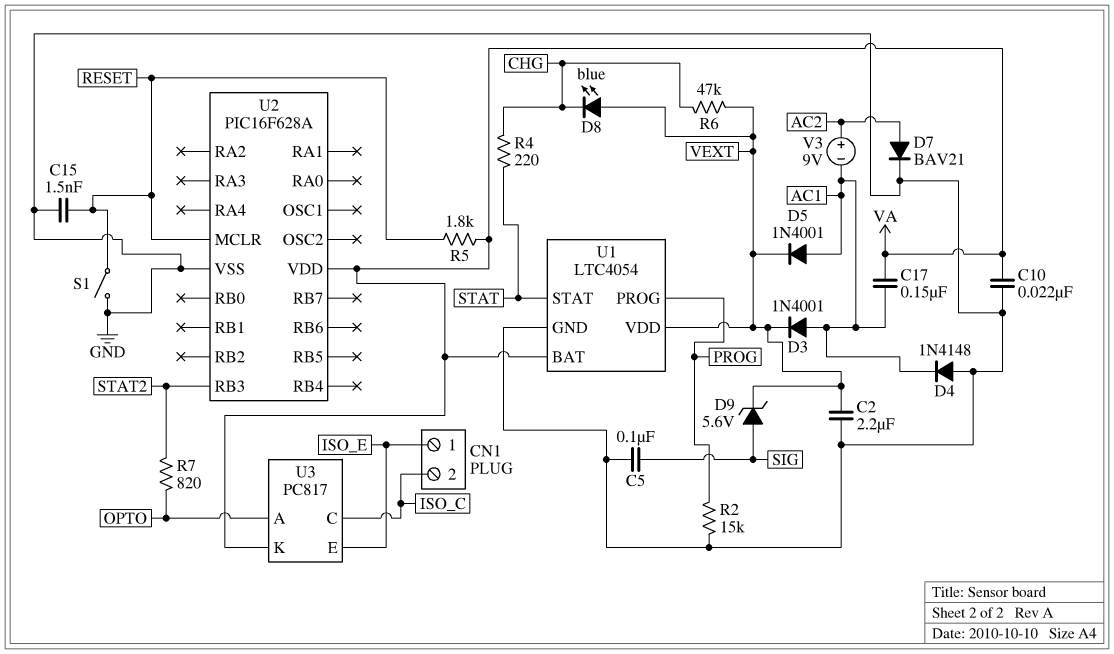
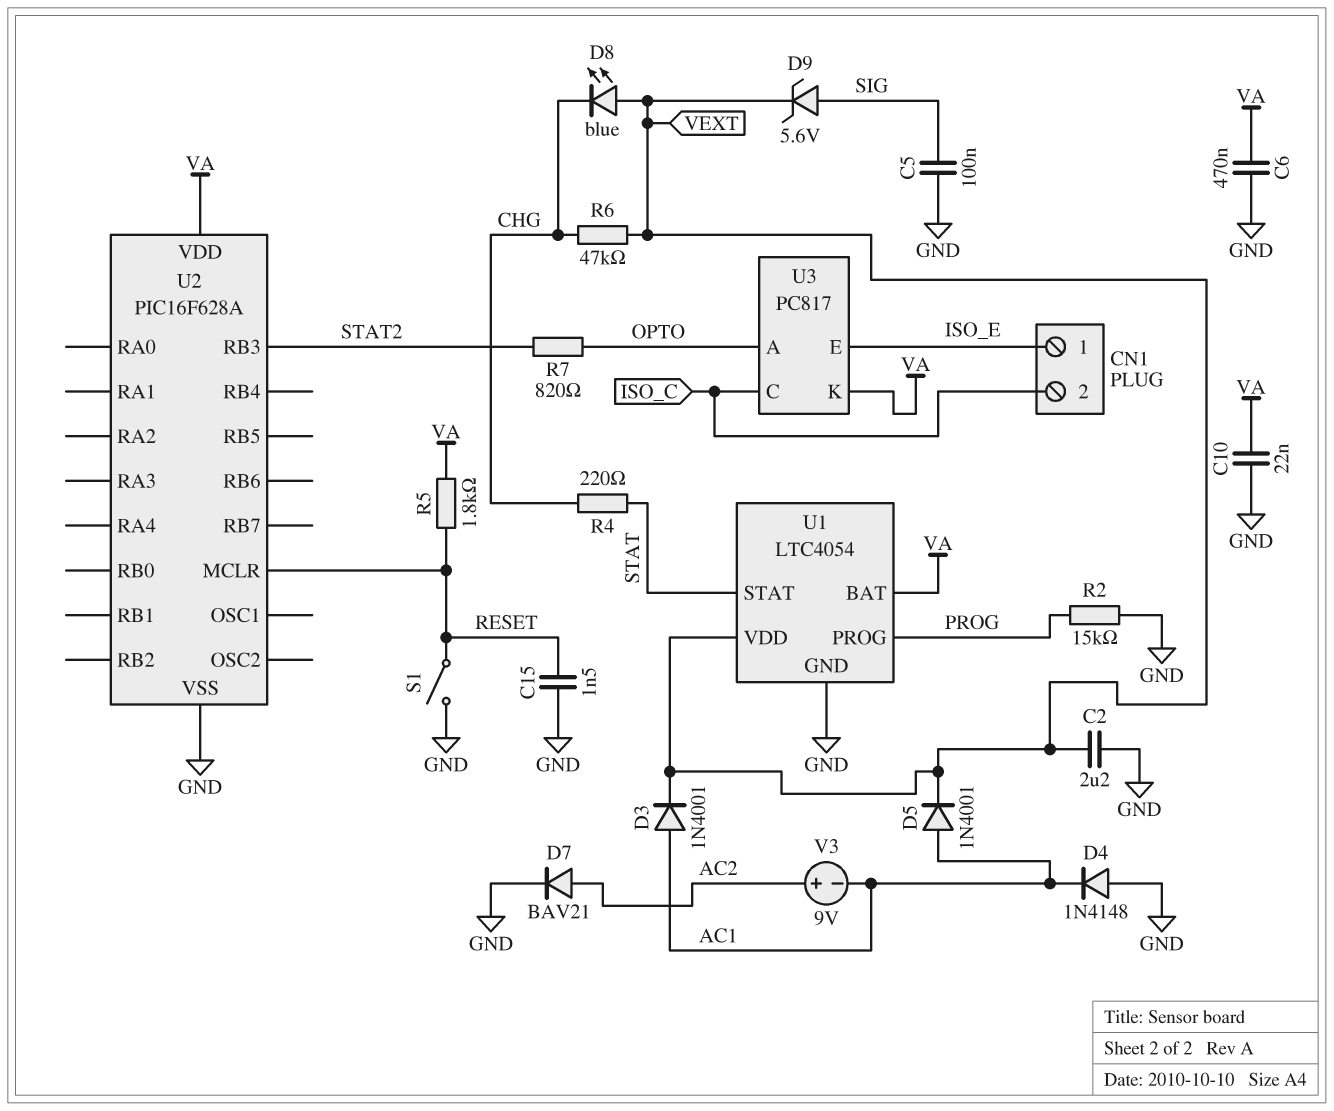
C6: none -> 470nF (GND, VA)
C17: 150nF (AC1, VA) -> none

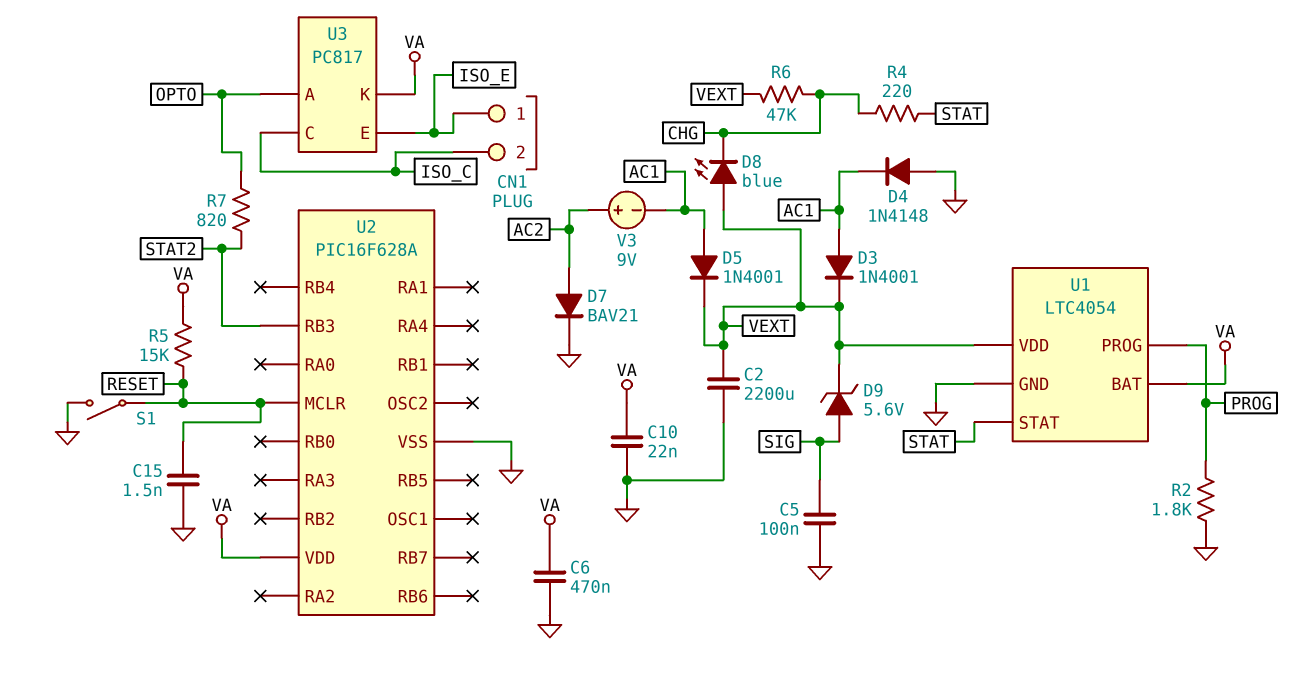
C2: 2.2uF (GND, VEXT) -> 2200uF (GND, VEXT)
R2: 15k (GND, PROG) -> 1.8k (GND, PROG)
R5: 1.8k (RESET, VA) -> 15k (RESET, VA)

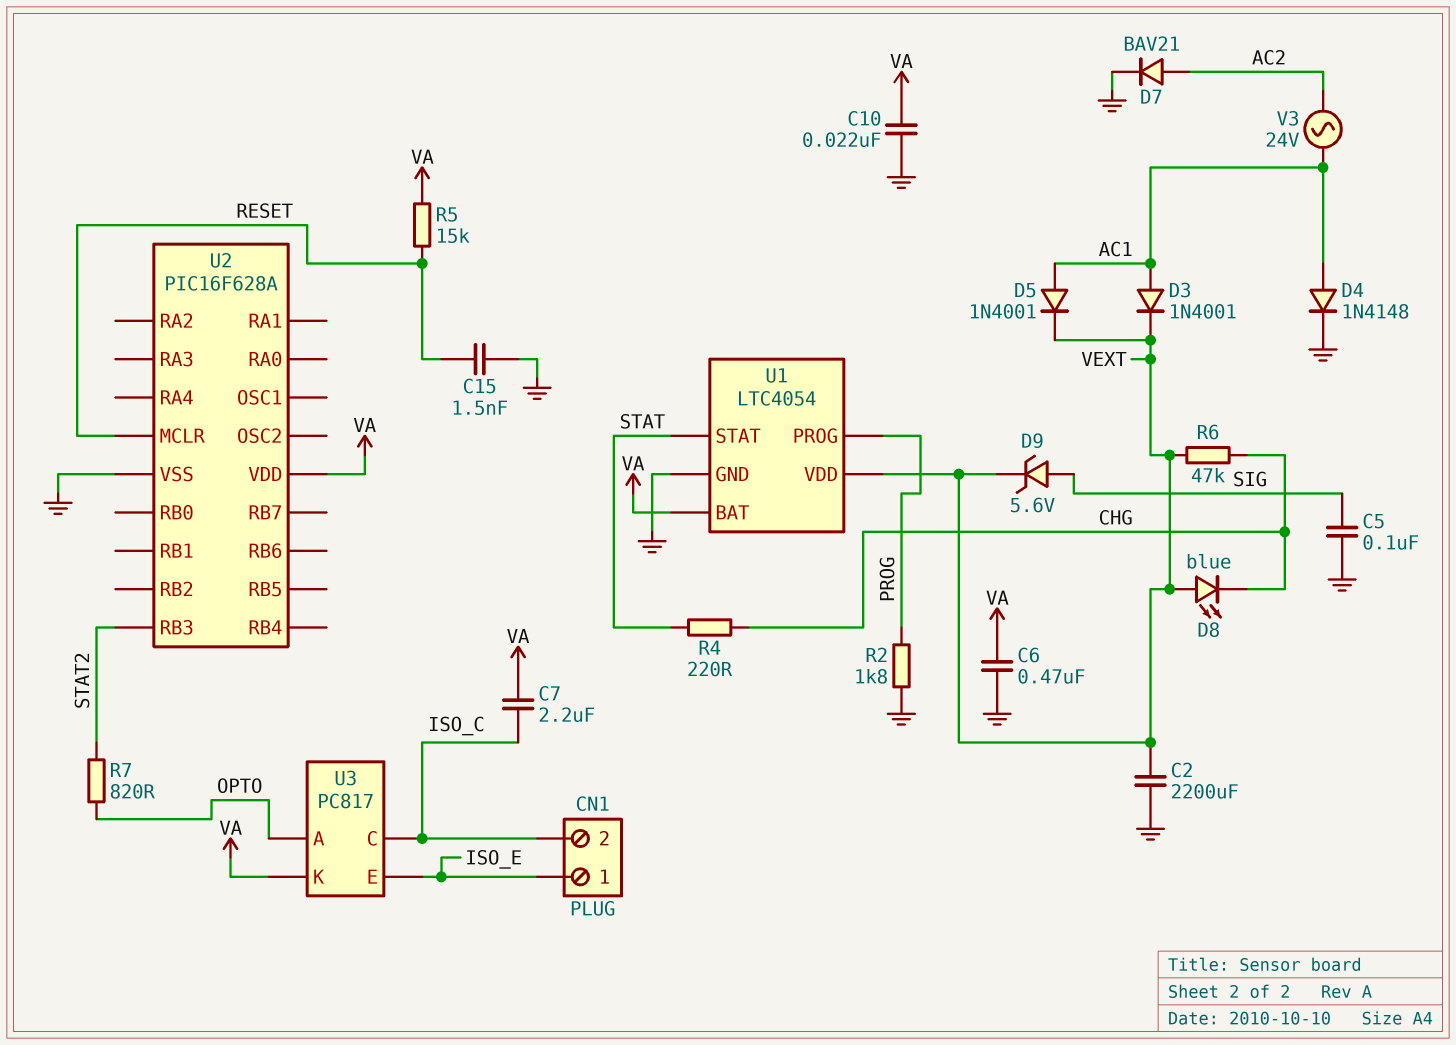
C7: none -> 2.2uF (ISO_C, VA)
D4: diode 1N4148 (A GND, K AC1) -> diode 1N4148 (A AC1, K GND)
S1: switch (GND, RESET) -> none
V3: 9V (plus AC2, minus AC1) -> AC 24V (AC1, AC2)

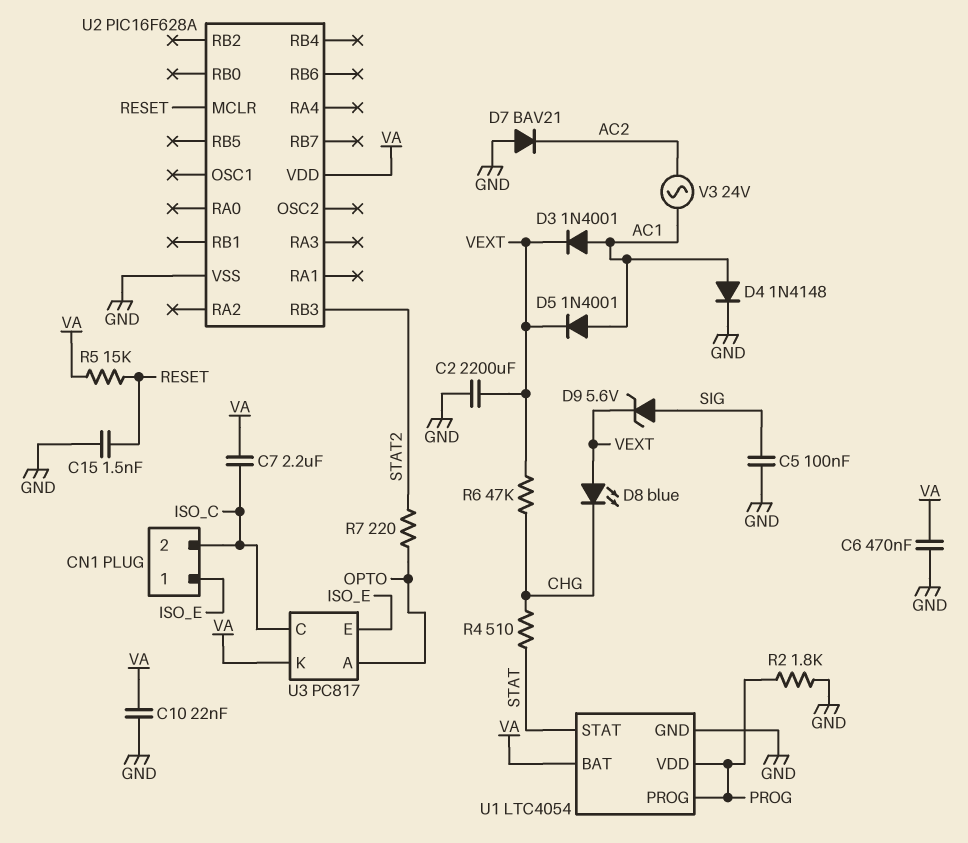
D7: diode BAV21 (A AC2, K GND) -> diode BAV21 (A GND, K AC2)
R4: 220 (CHG, STAT) -> 510 (CHG, STAT)
R7: 820 (OPTO, STAT2) -> 220 (OPTO, STAT2)
U1 pin VDD: VEXT -> PROG

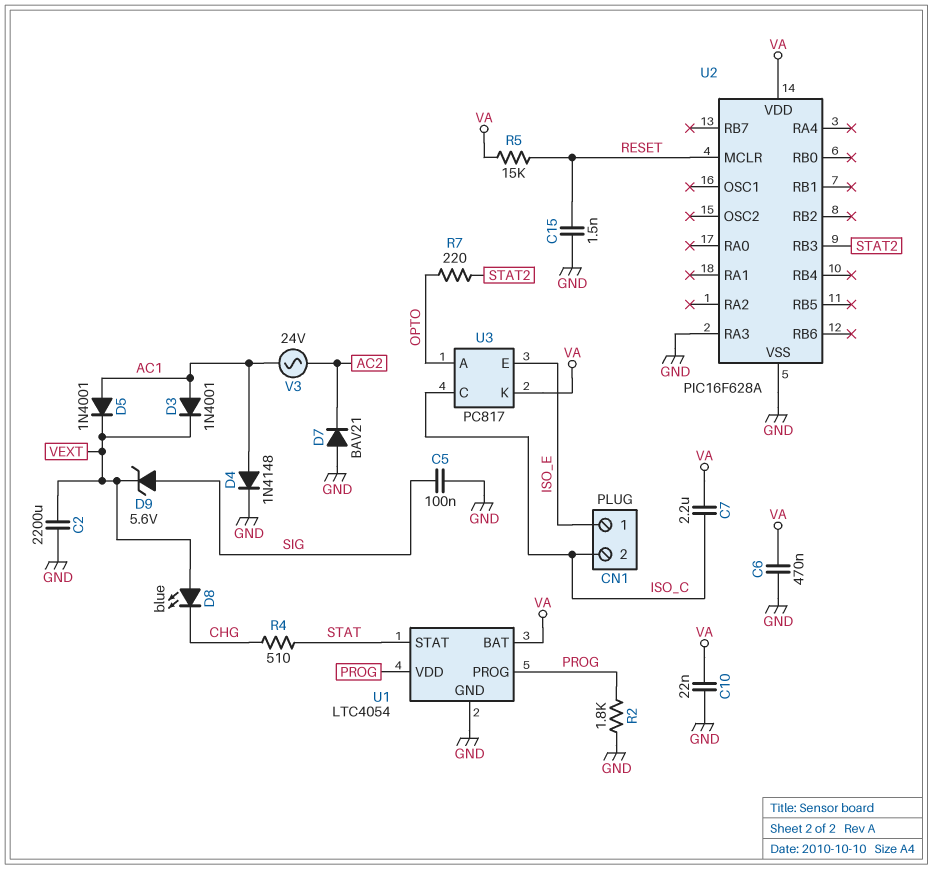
R6: 47k (CHG, VEXT) -> none
U2 pin RA3: none -> GND

